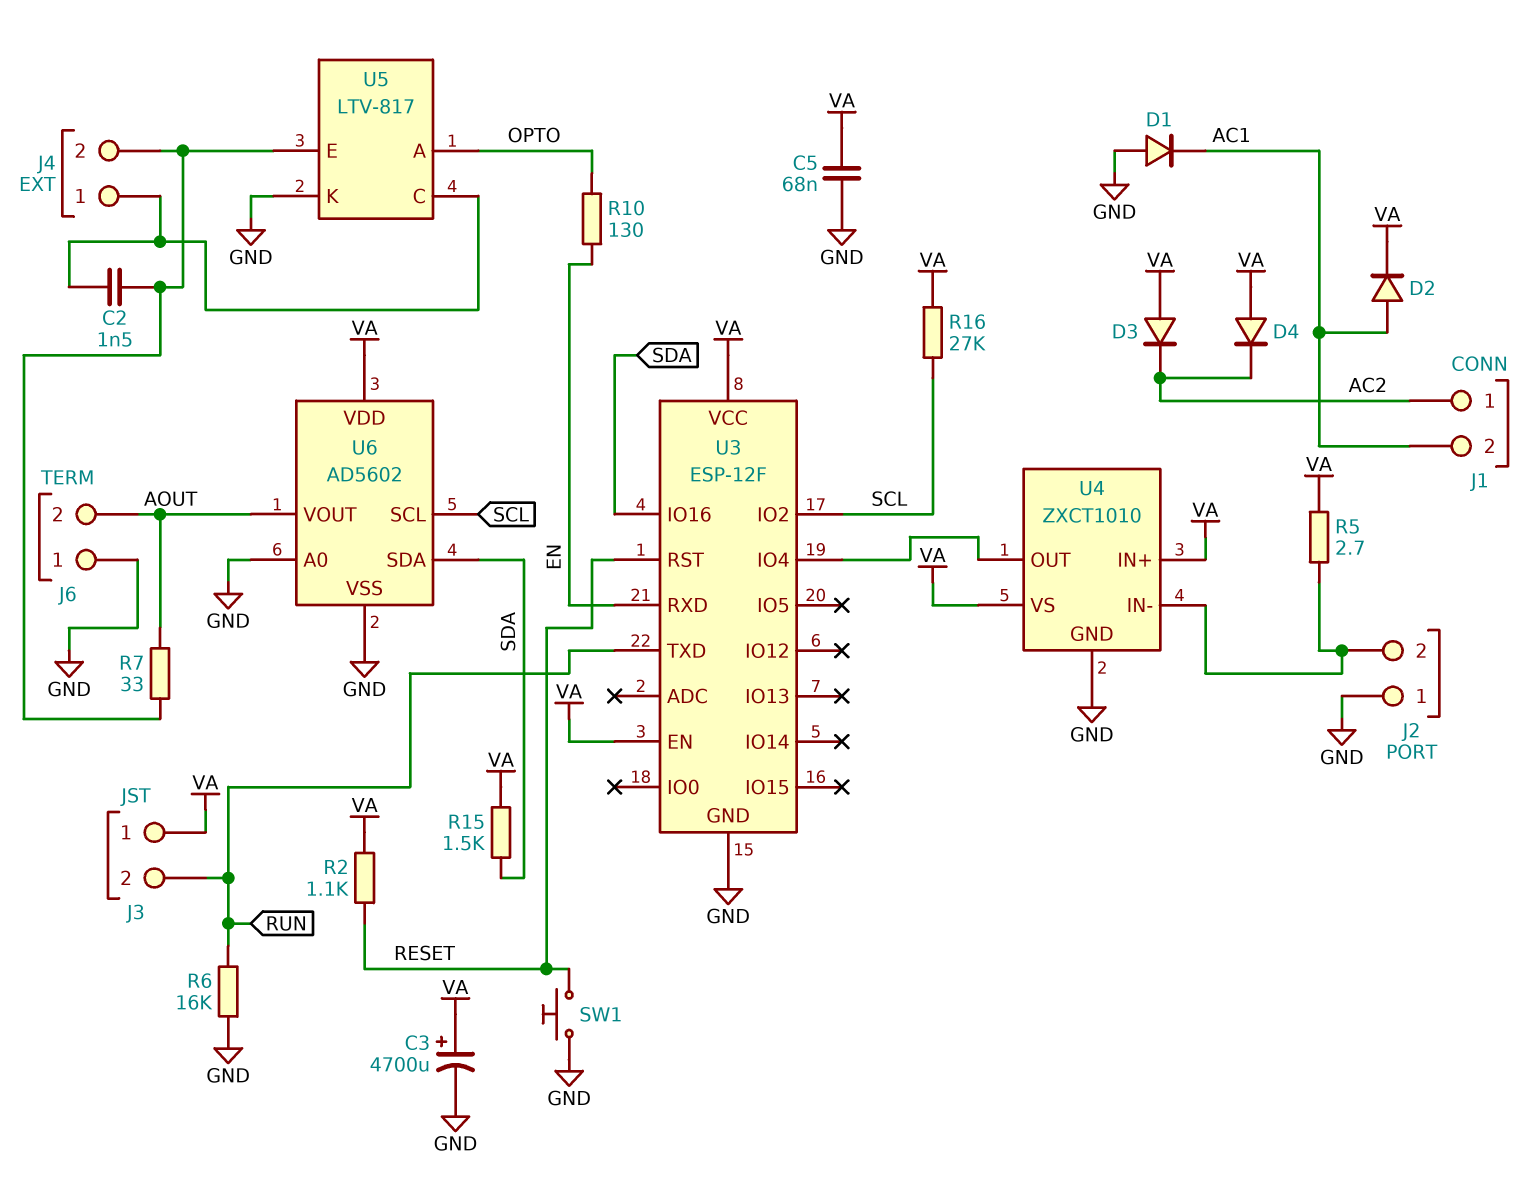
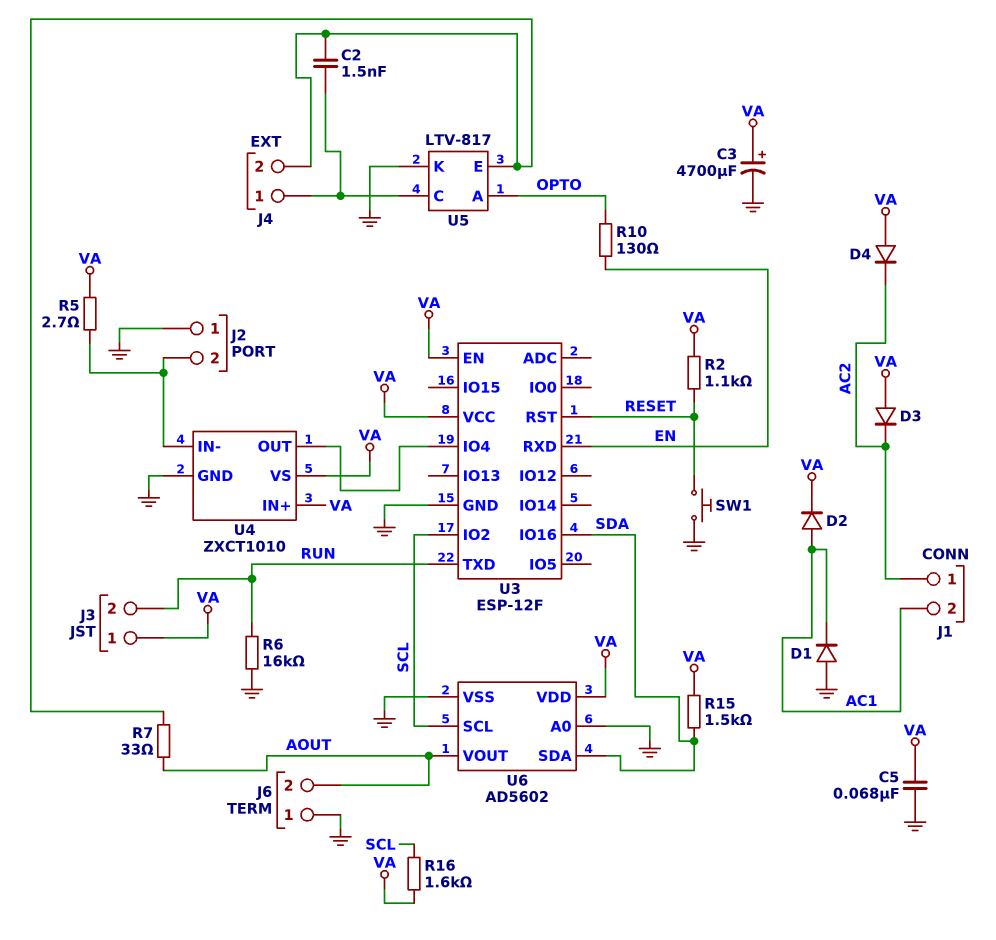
R16: 27k (SCL, VA) -> 1.6k (SCL, VA)

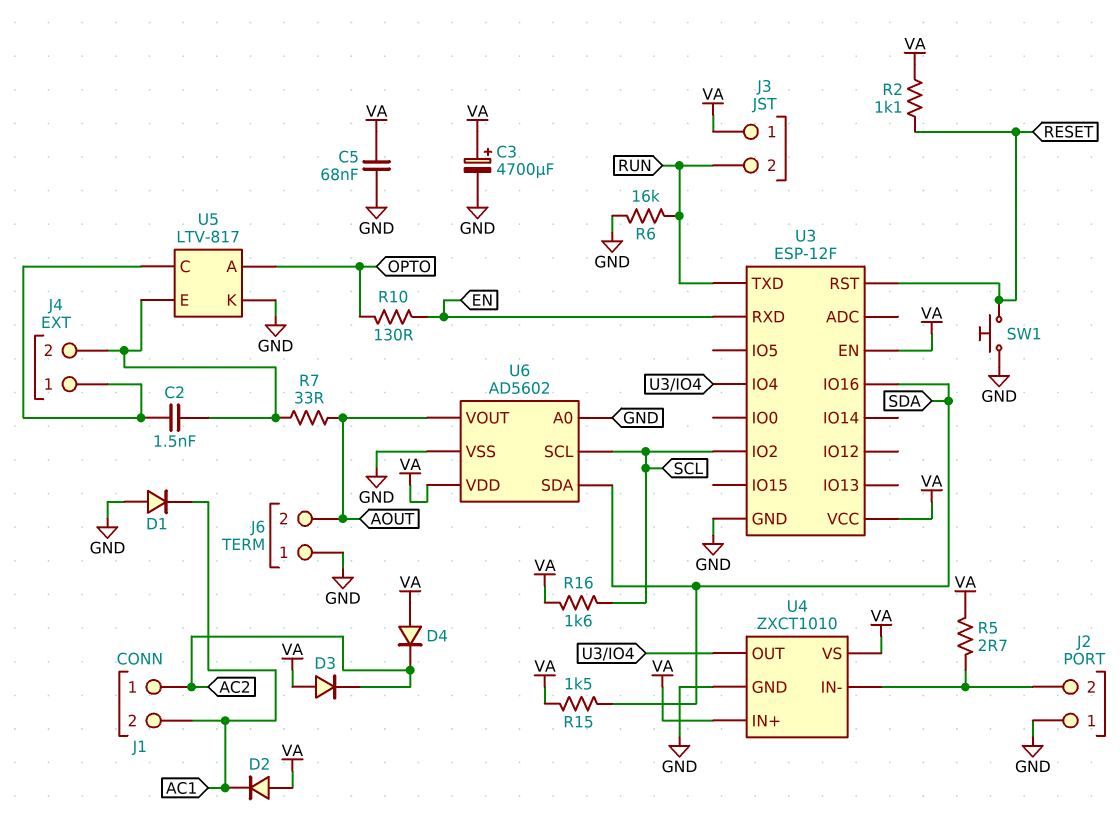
D2: diode (A AC1, K VA) -> diode (A VA, K AC1)

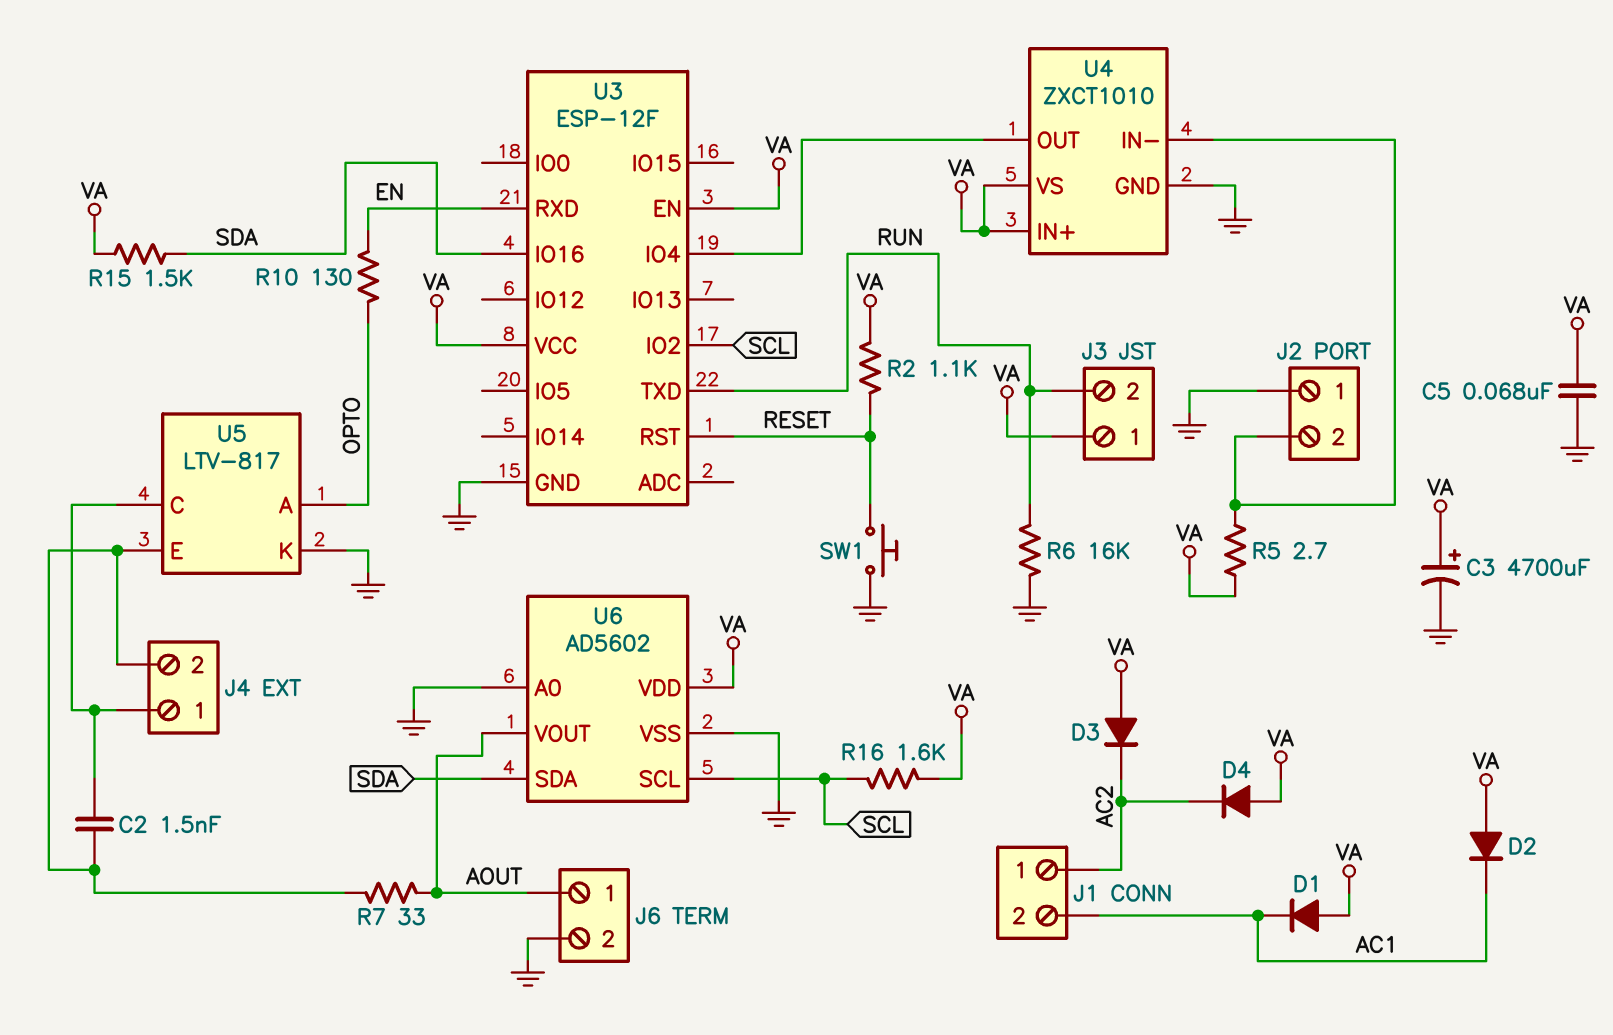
D1: diode (A GND, K AC1) -> diode (A VA, K AC1)
J6 pin 1: GND -> AOUT
J6 pin 2: AOUT -> GND

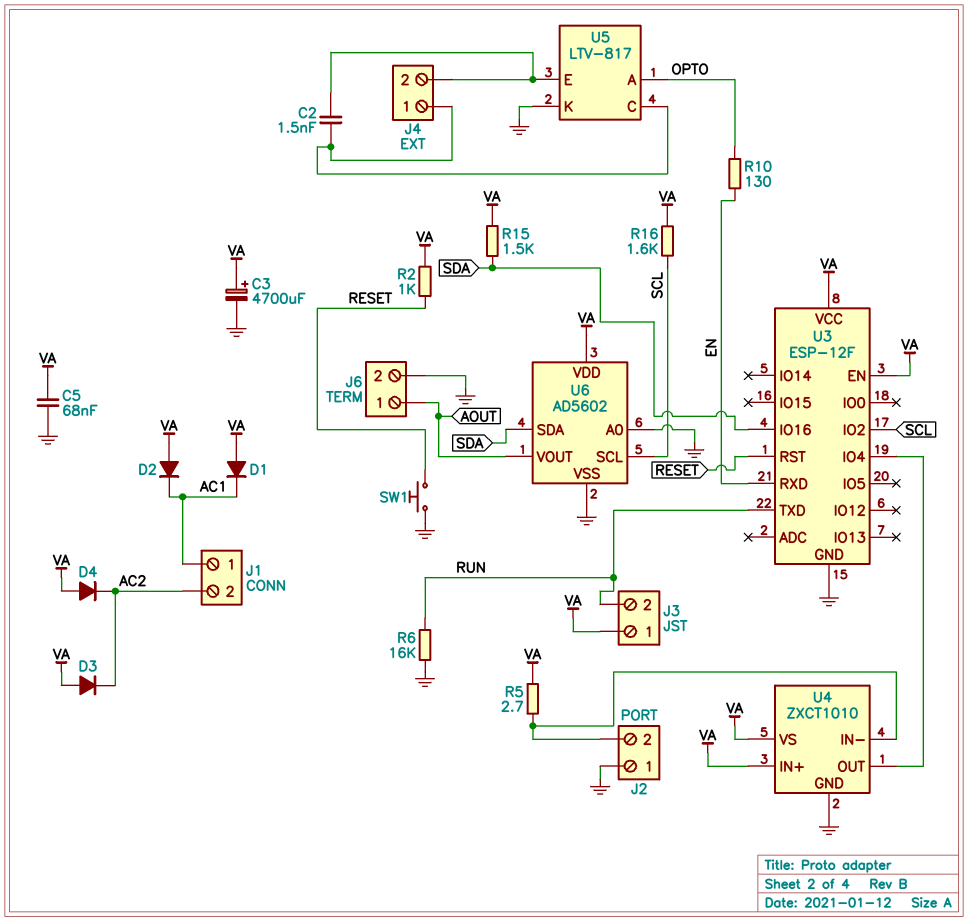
J1 pin 1: AC2 -> AC1
J1 pin 2: AC1 -> AC2
R2: 1.1k (RESET, VA) -> 1k (RESET, VA)
R7: 33 (AOUT, J4/2) -> none

